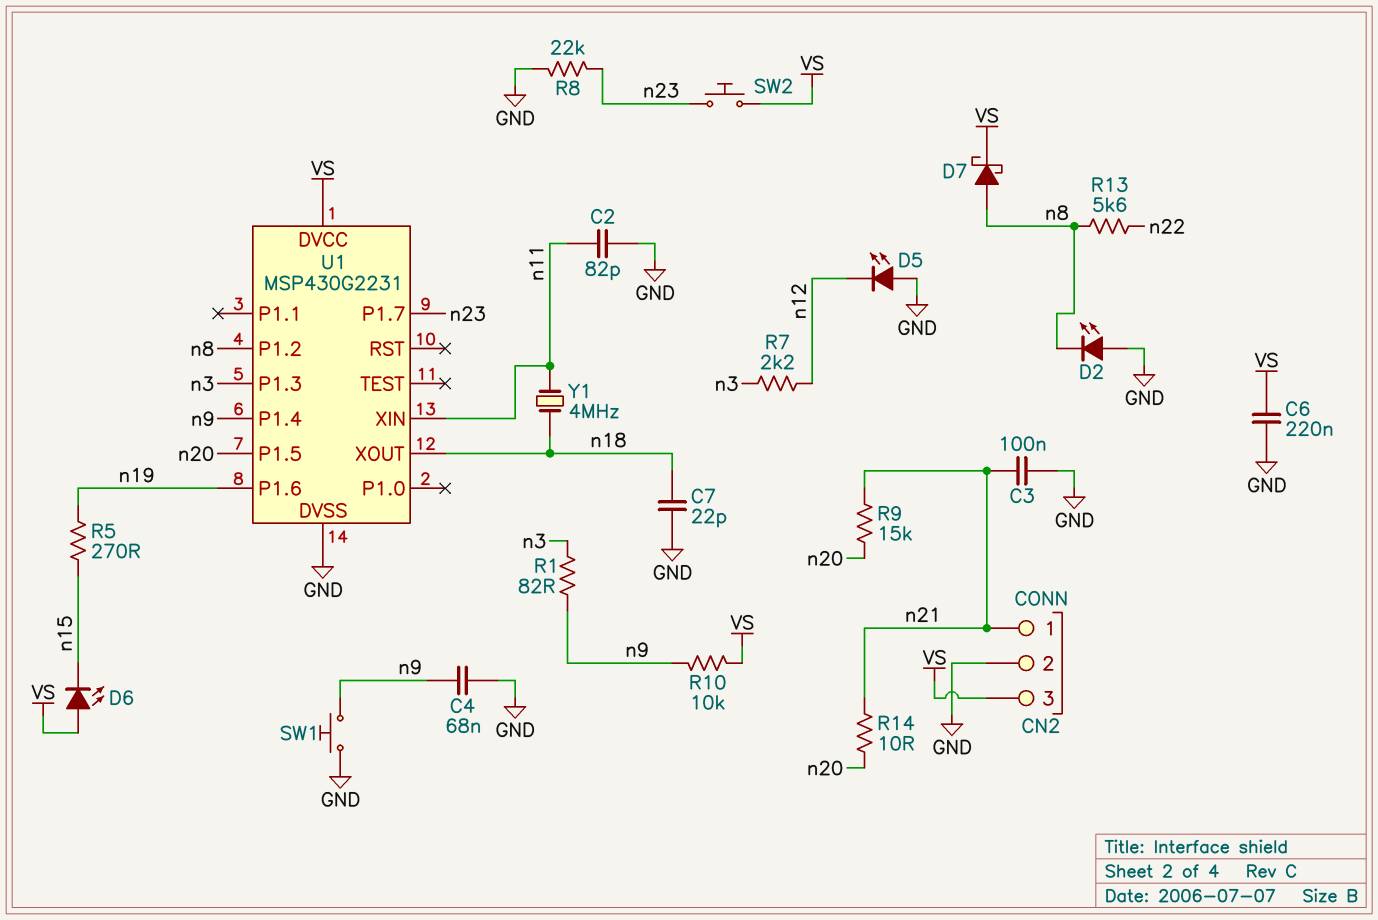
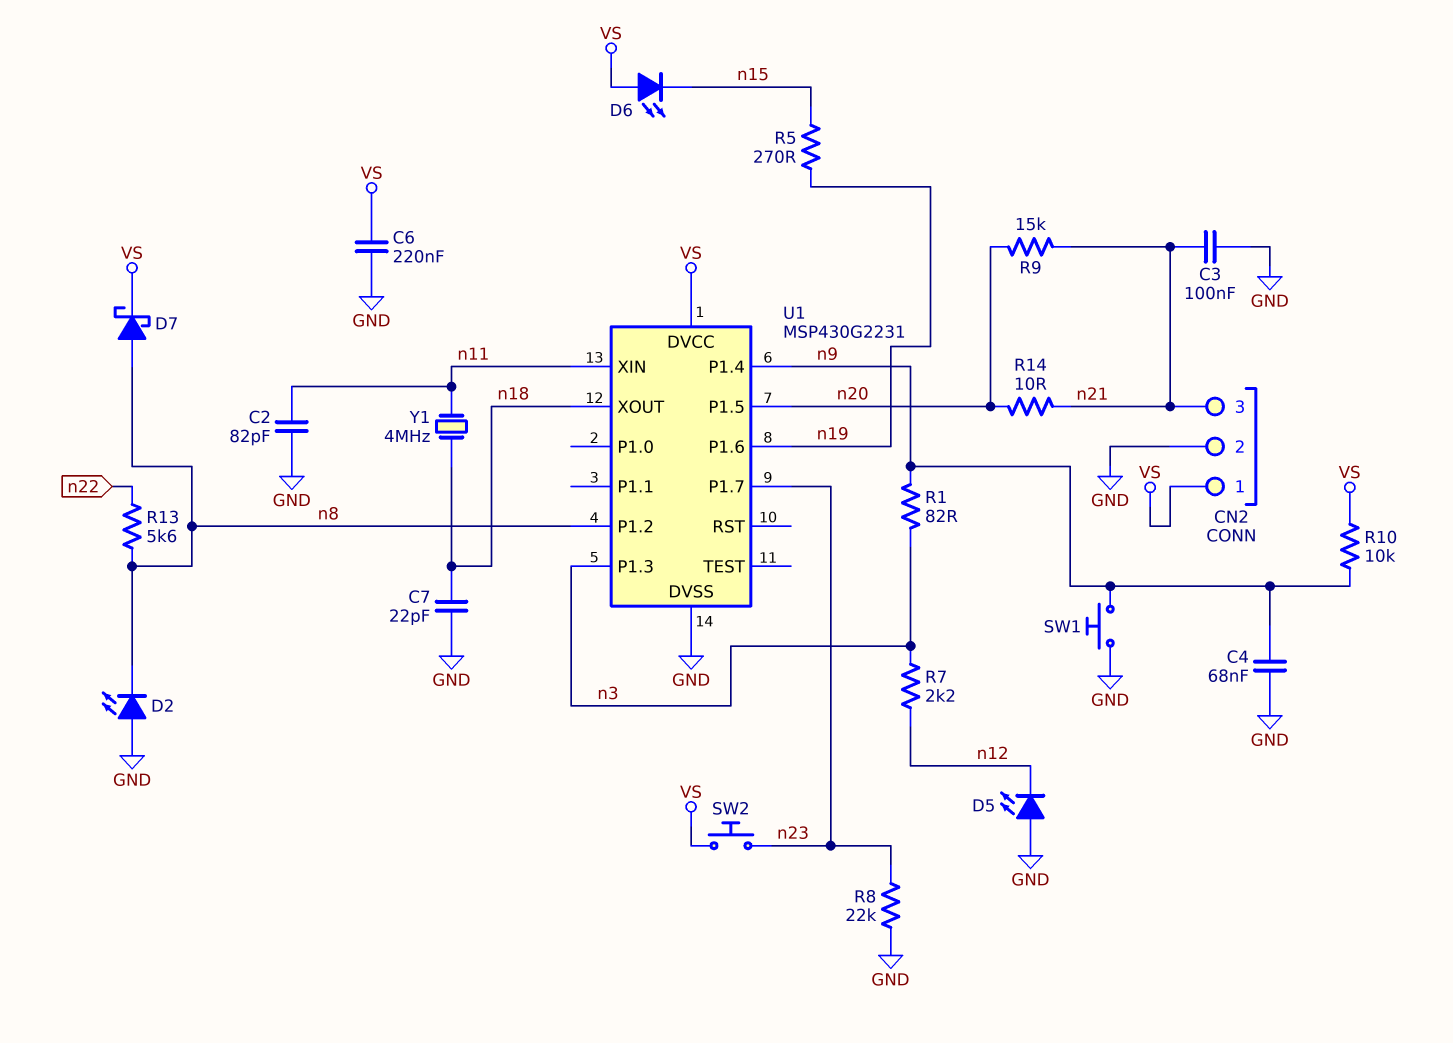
CN2 pin 1: n21 -> VS
CN2 pin 3: VS -> n21

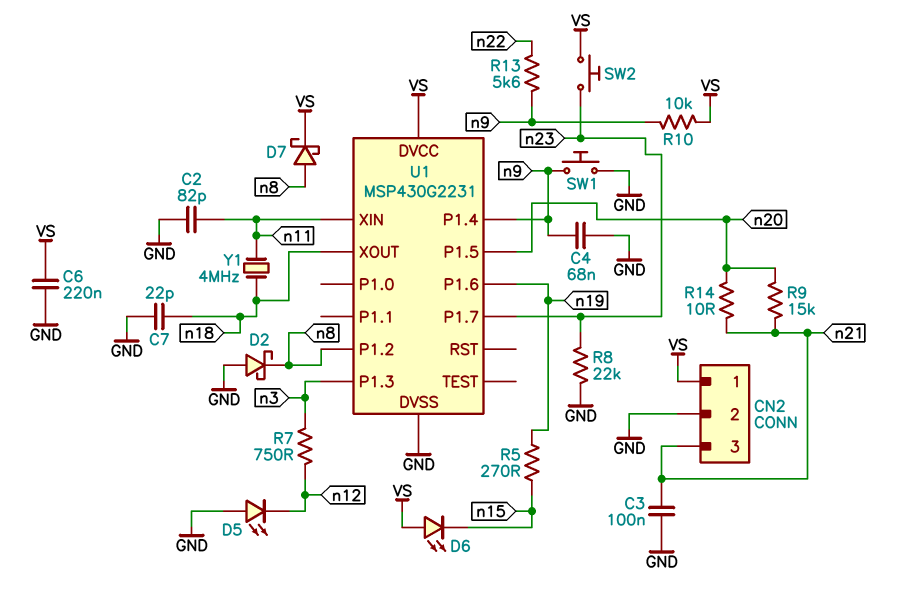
D2: LED (A GND, K n8) -> schottky (A GND, K n8)
R1: 82 (n3, n9) -> none
R7: 2.2k (n3, n12) -> 750 (n3, n12)
R13: 5.6k (n8, n22) -> 5.6k (n9, n22)

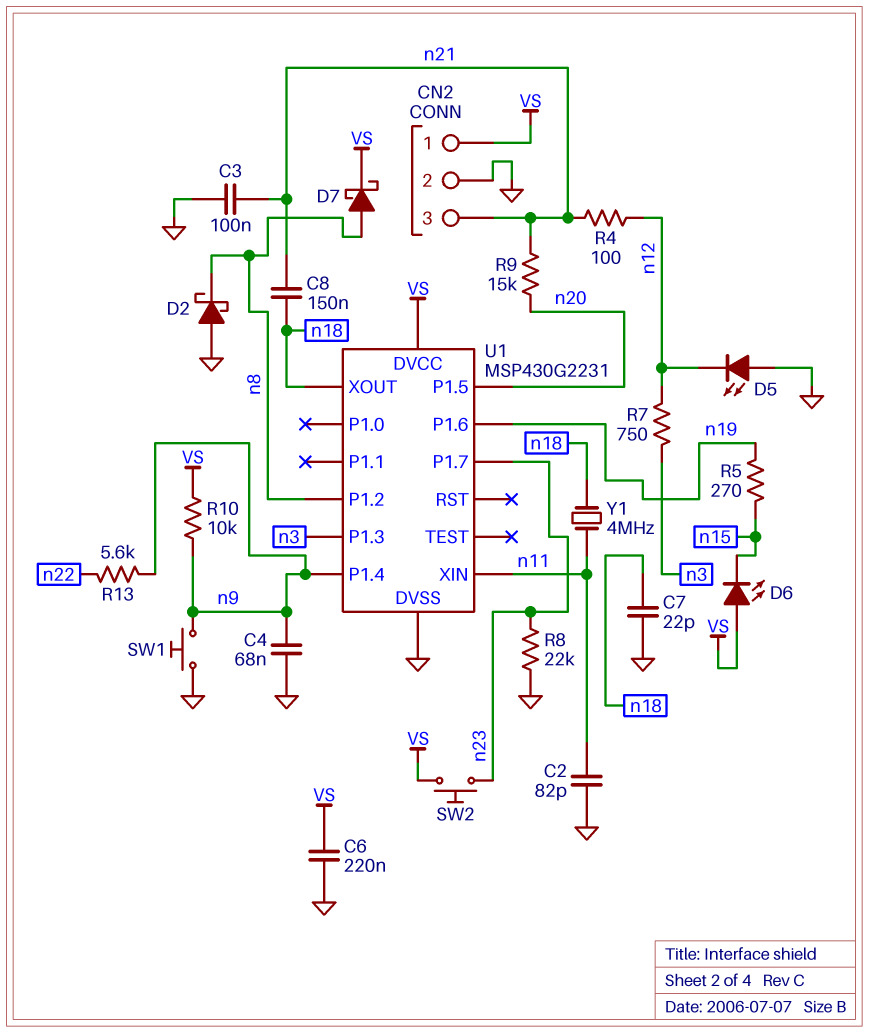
C8: none -> 150nF (n18, n21)
R4: none -> 100 (n12, n21)
R14: 10 (n20, n21) -> none

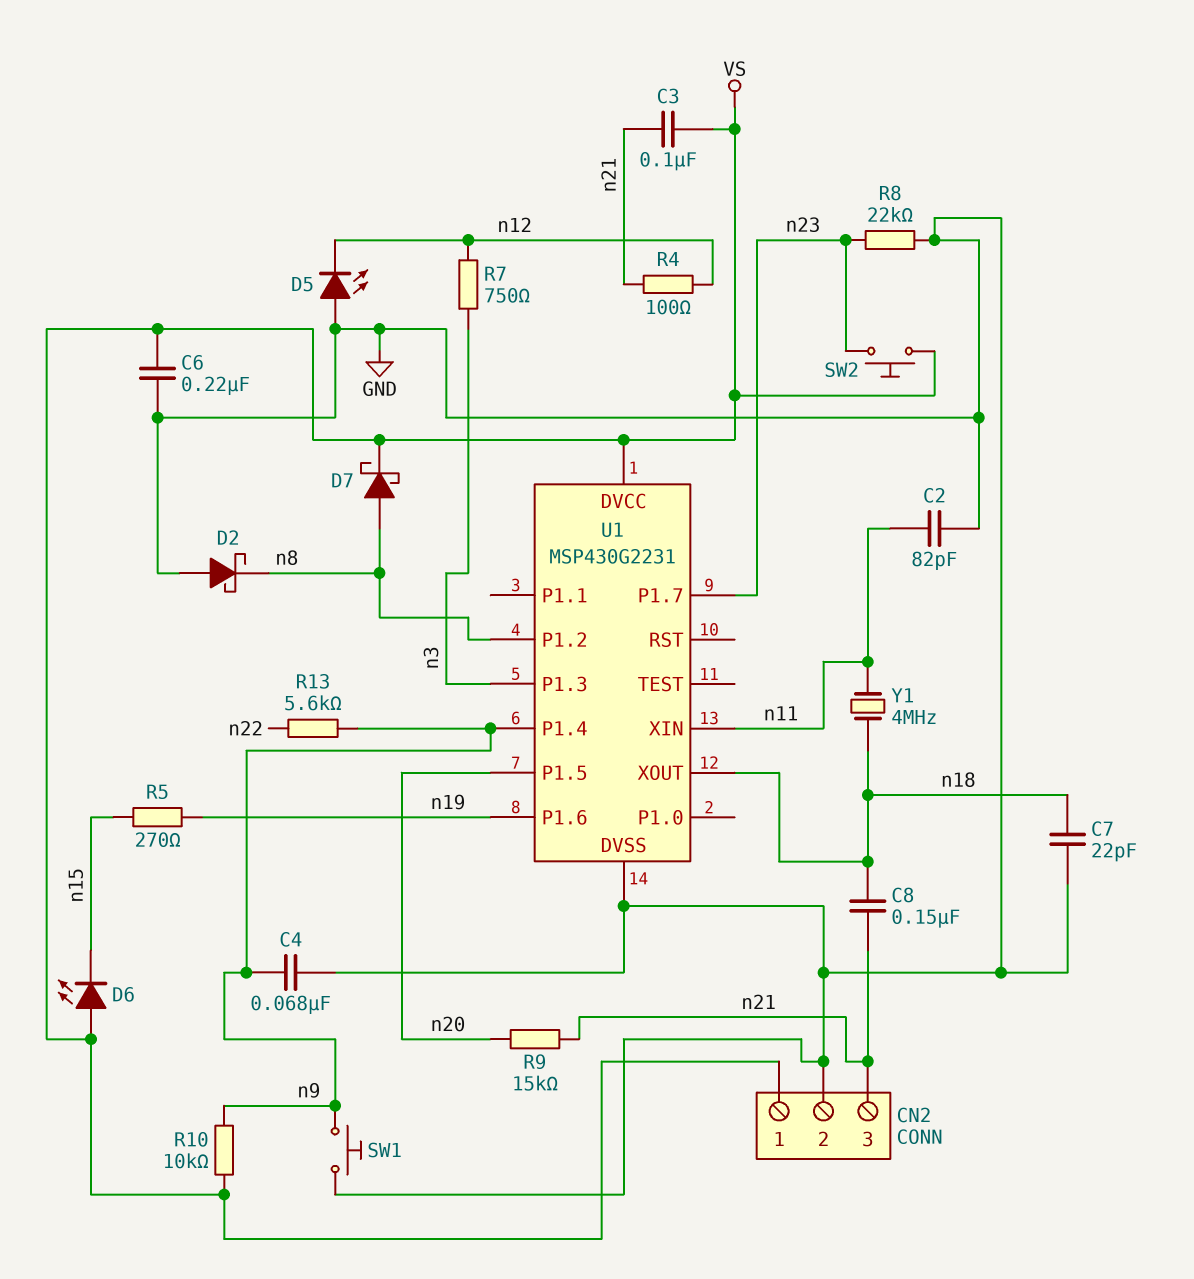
C3: 100nF (GND, n21) -> 100nF (VS, n21)

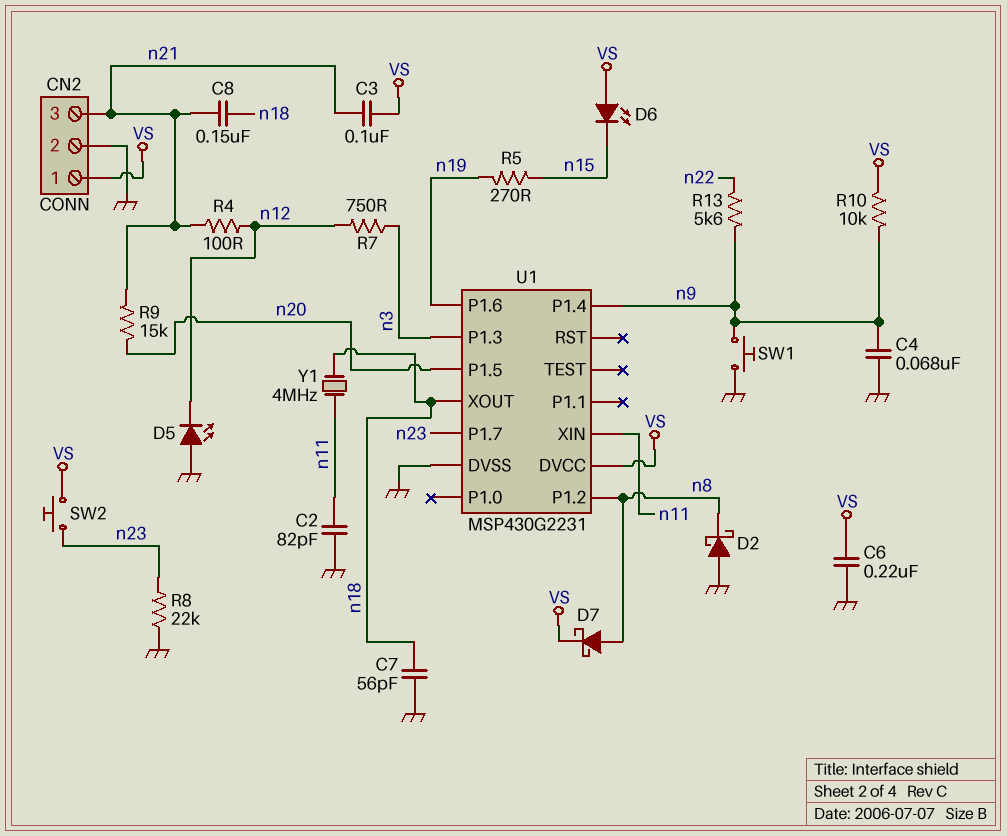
C7: 22pF (GND, n18) -> 56pF (GND, n18)

